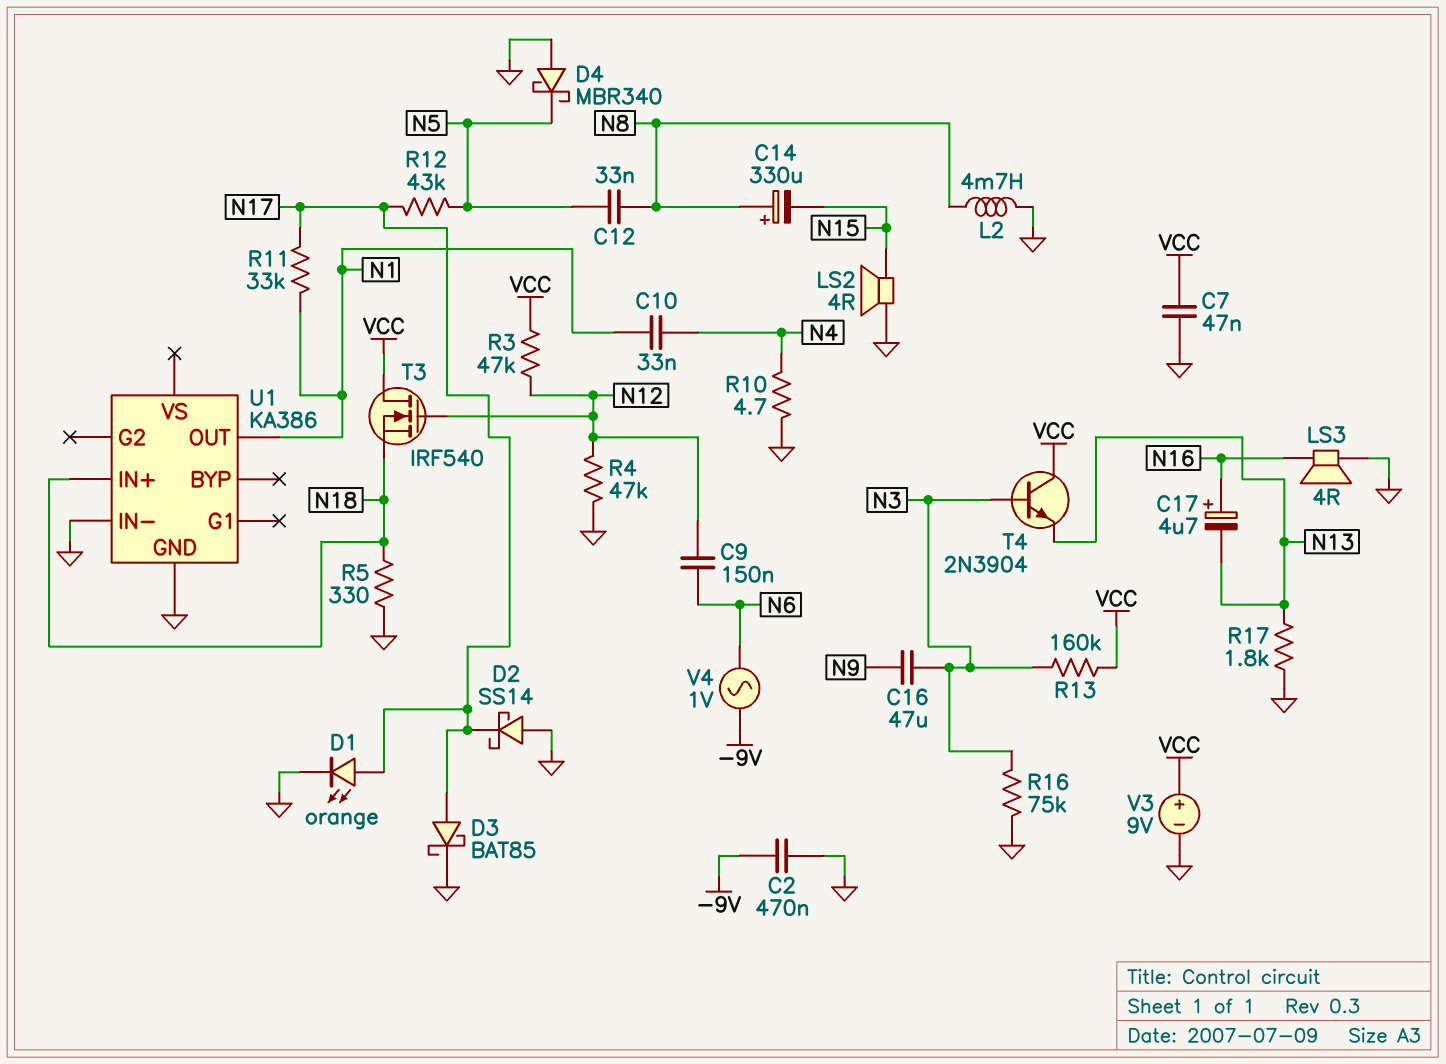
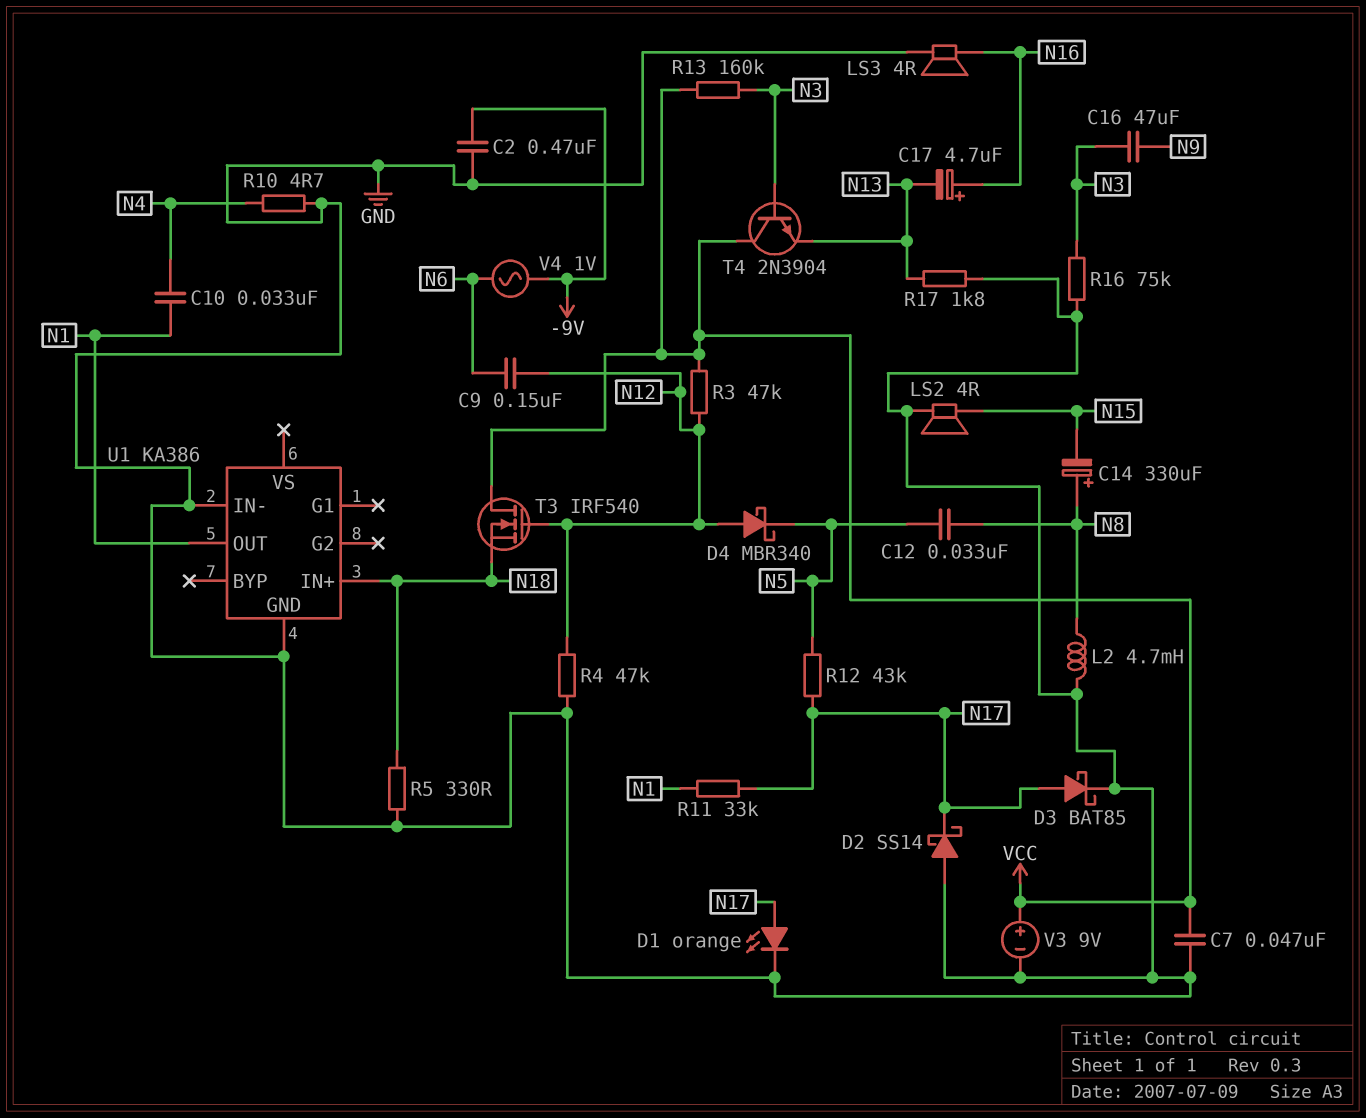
D4: schottky MBR340 (A GND, K N5) -> schottky MBR340 (A N12, K N5)

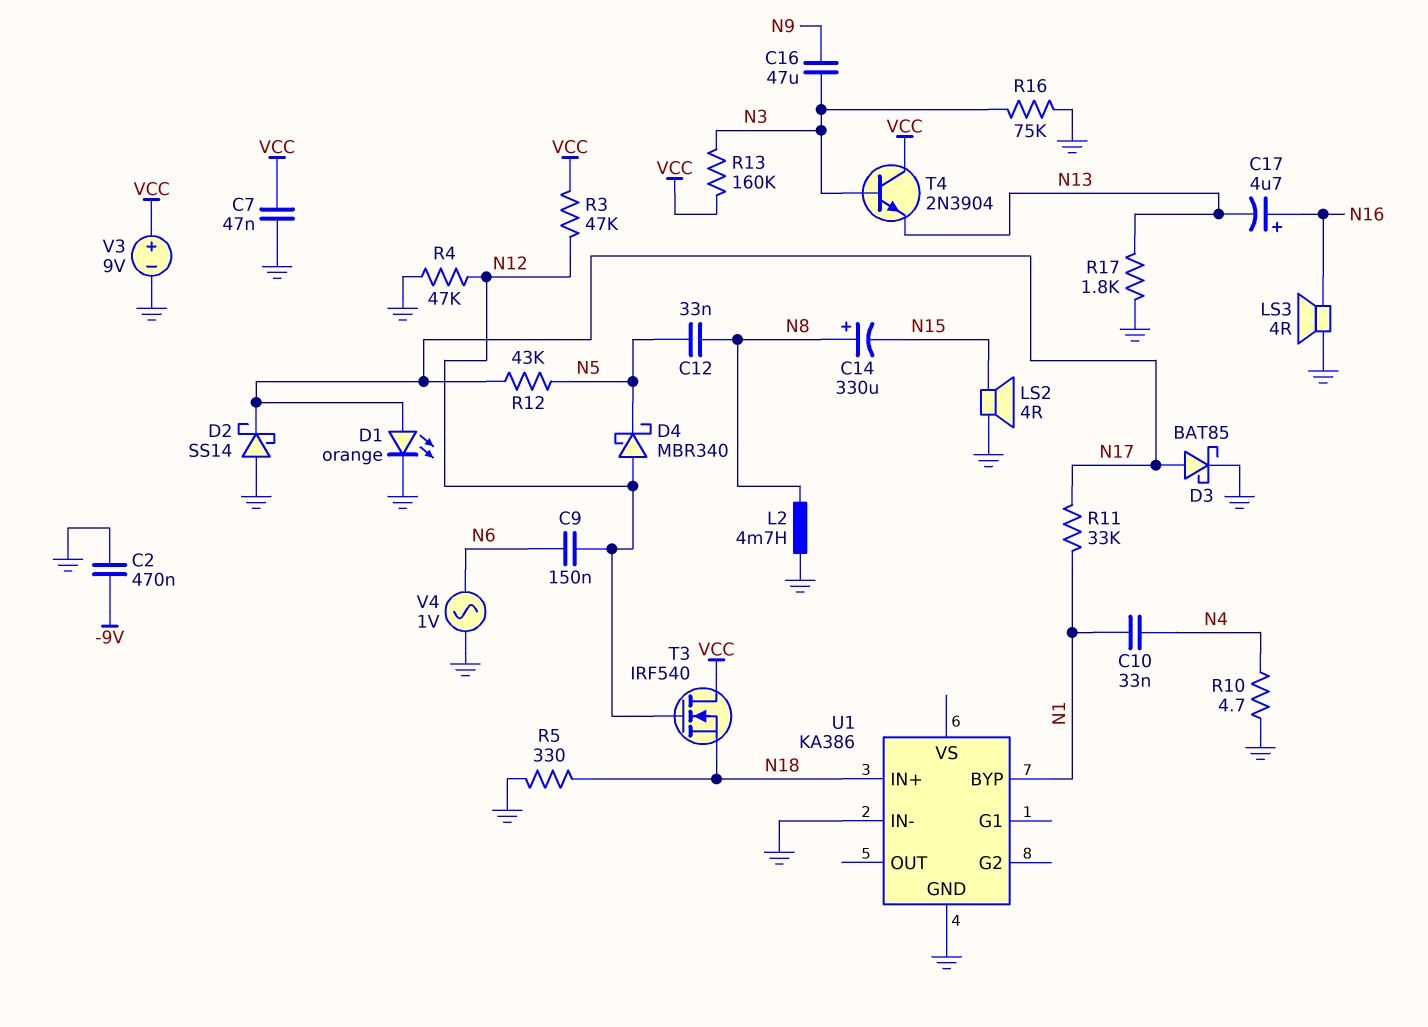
U1 pin BYP: none -> N1
U1 pin OUT: N1 -> none
V4: AC 1V (-9V, N6) -> AC 1V (GND, N6)

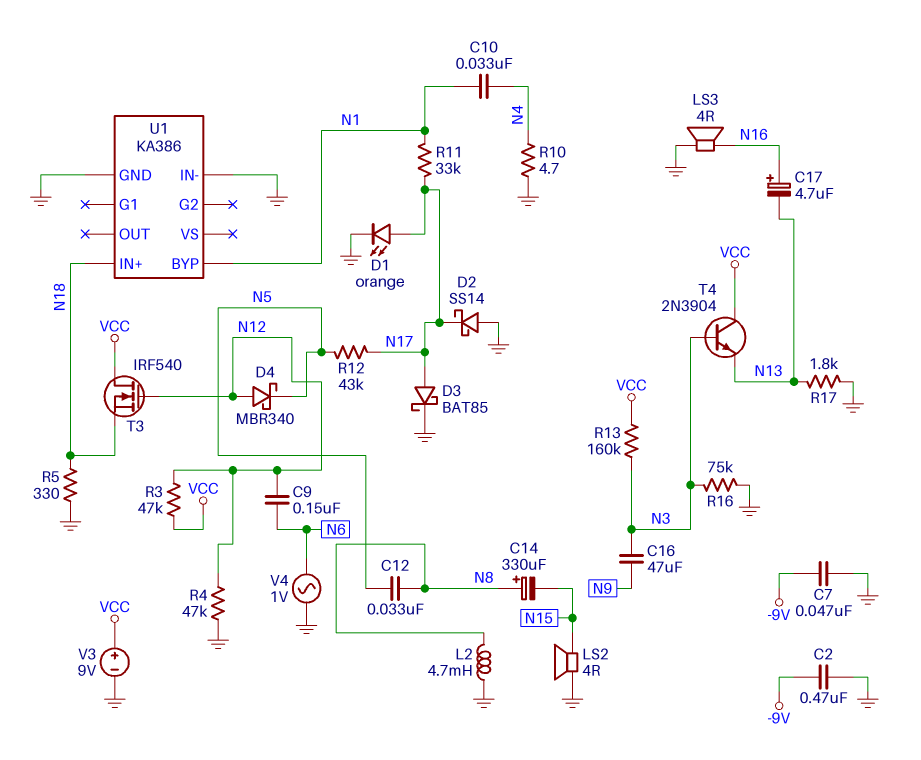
C7: 47nF (GND, VCC) -> 47nF (-9V, GND)

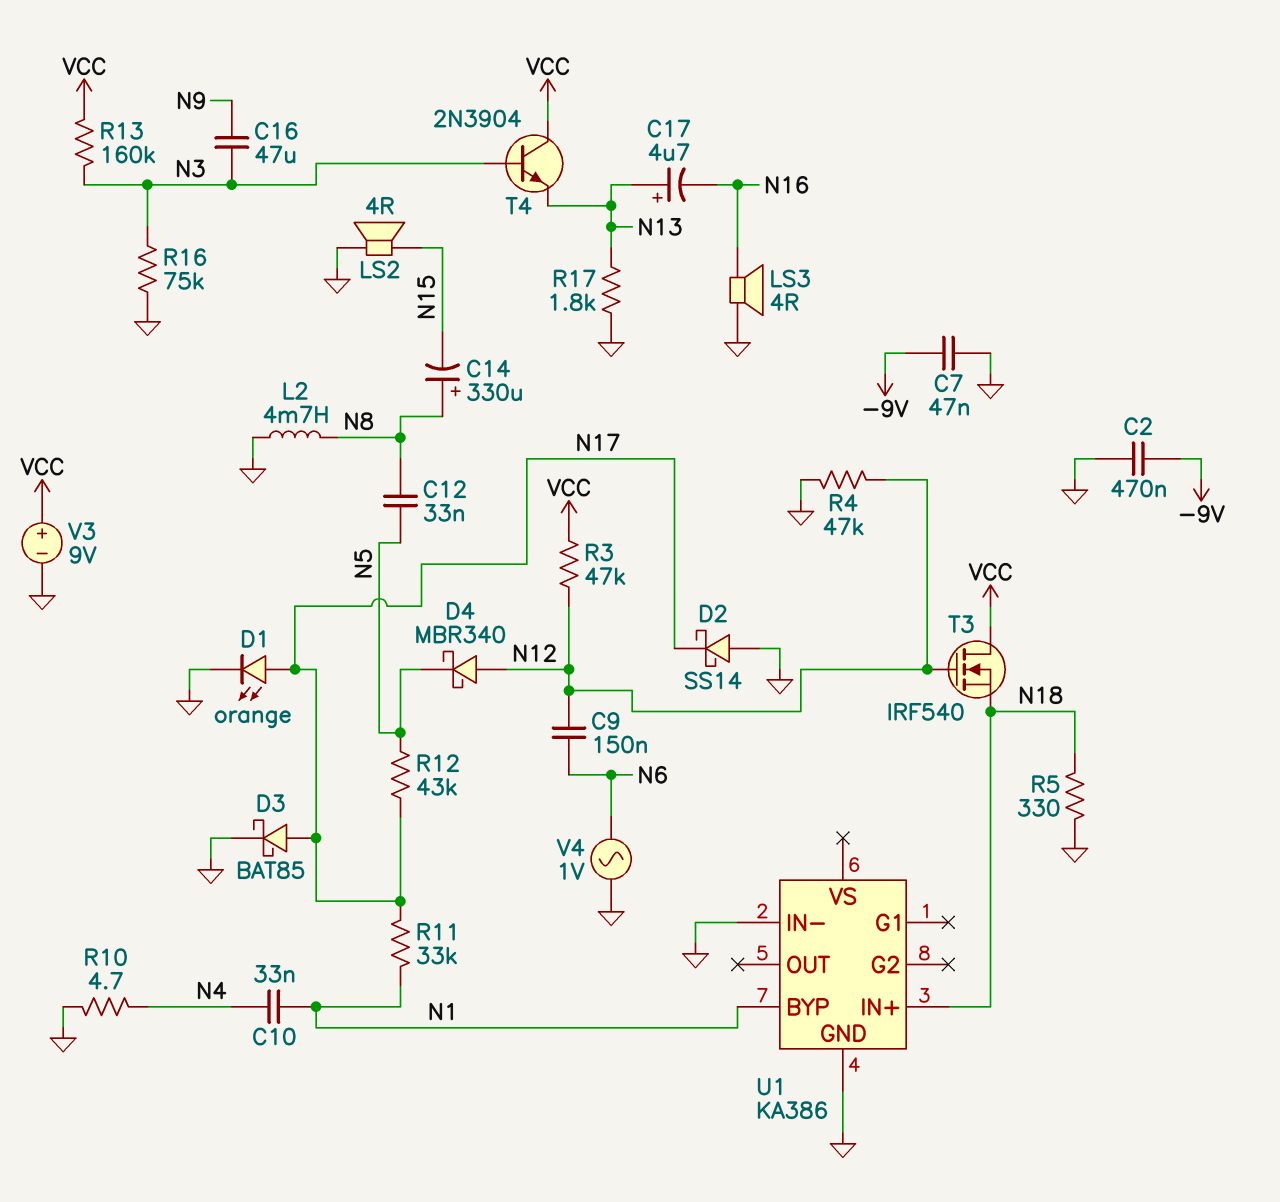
C17: 4.7uF (plus N16, minus N13) -> 4.7uF (plus N13, minus N16)

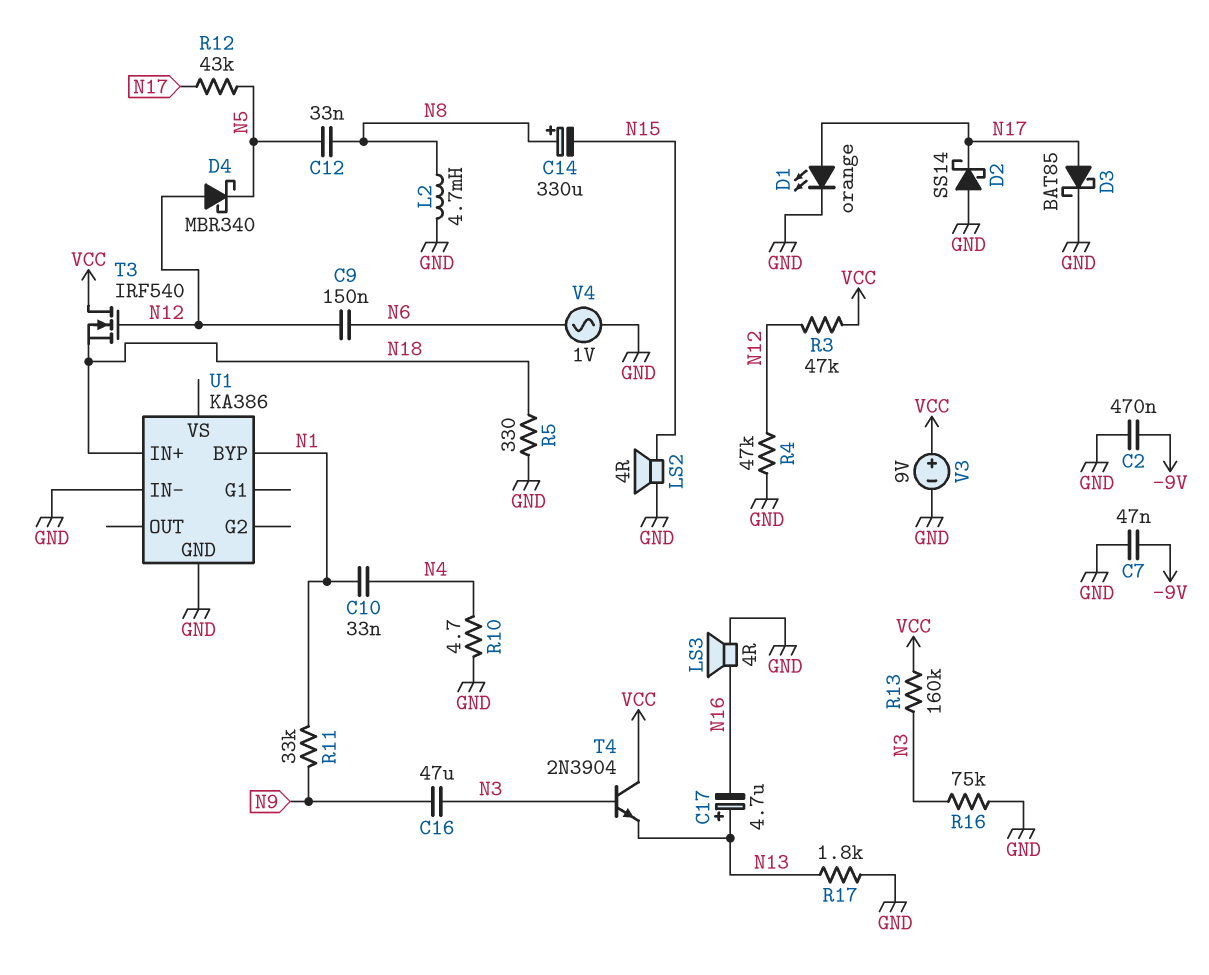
R11: 33k (N1, N17) -> 33k (N1, N9)

